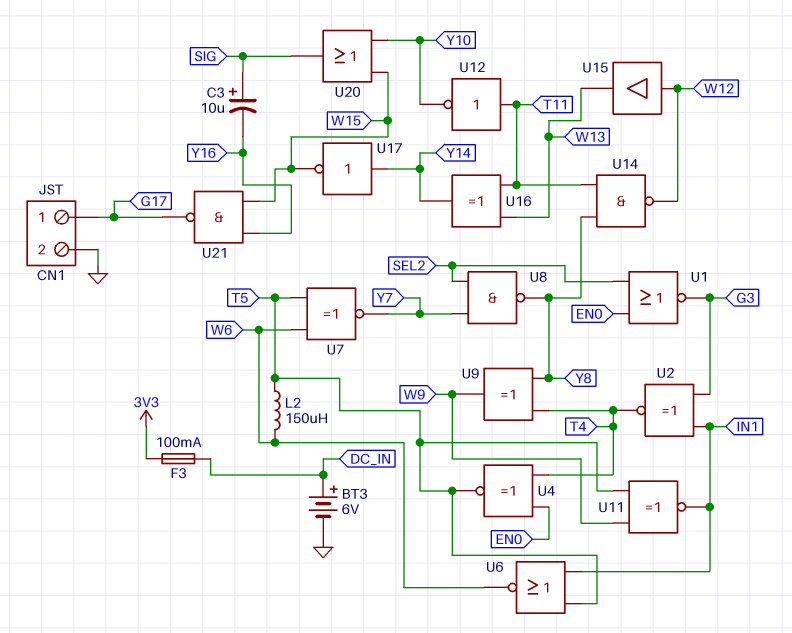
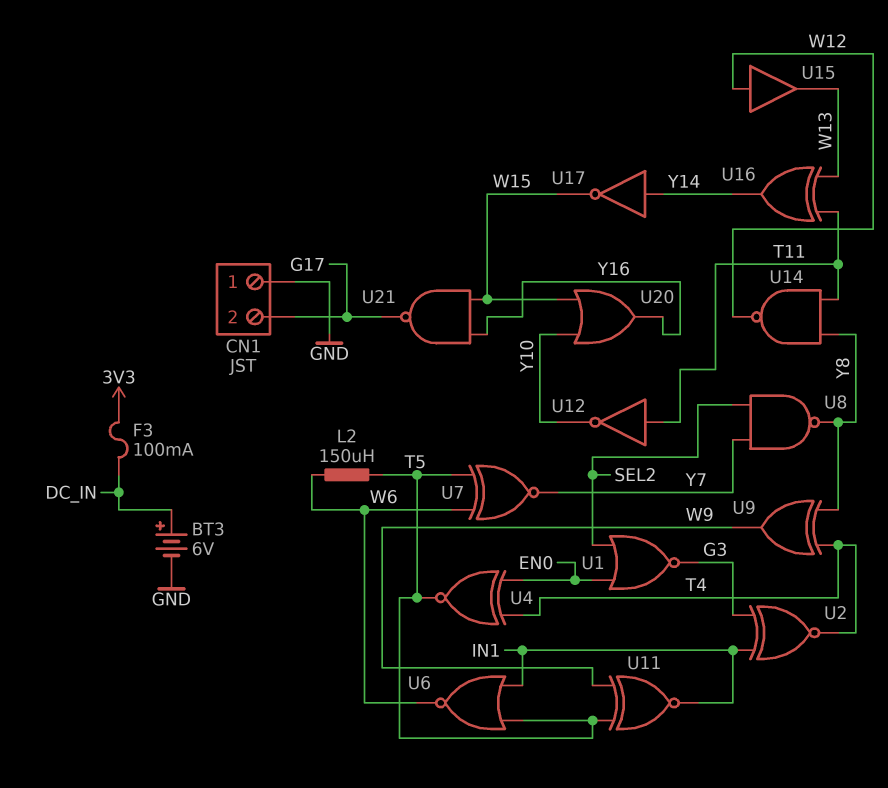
C3: 10uF (plus SIG, minus Y16) -> none
CN1 pin 1: G17 -> GND
CN1 pin 2: GND -> G17
U20: OR (in W15, in Y10, out SIG) -> OR (in W15, in Y10, out Y16)

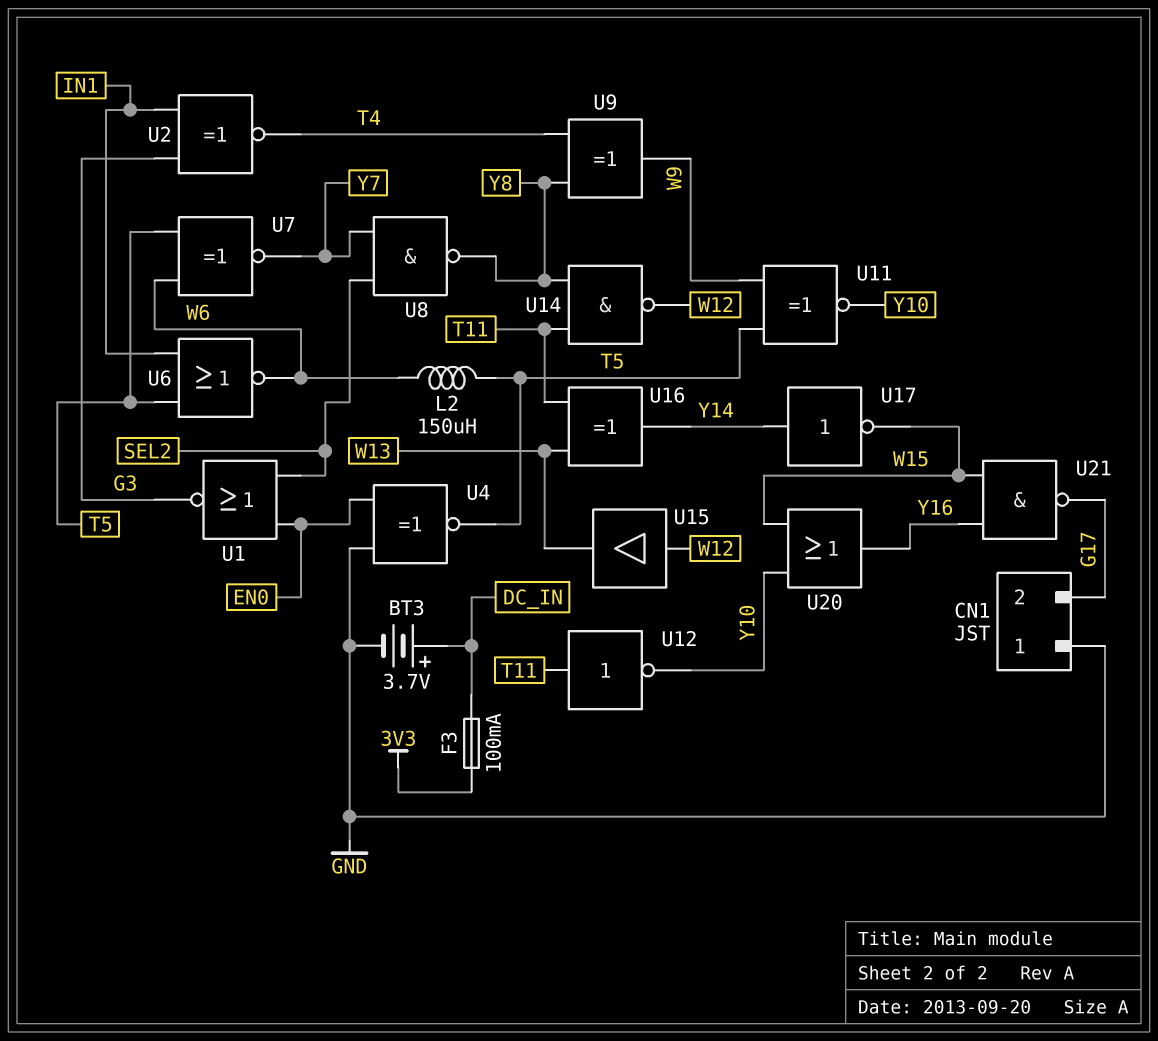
BT3: 6V (plus DC_IN, minus GND) -> 3.7V (plus DC_IN, minus GND)
U4: XNOR (in EN0, in T4, out T5) -> XNOR (in EN0, in GND, out T5)
U11: XNOR (in T5, in W9, out IN1) -> XNOR (in T5, in W9, out Y10)

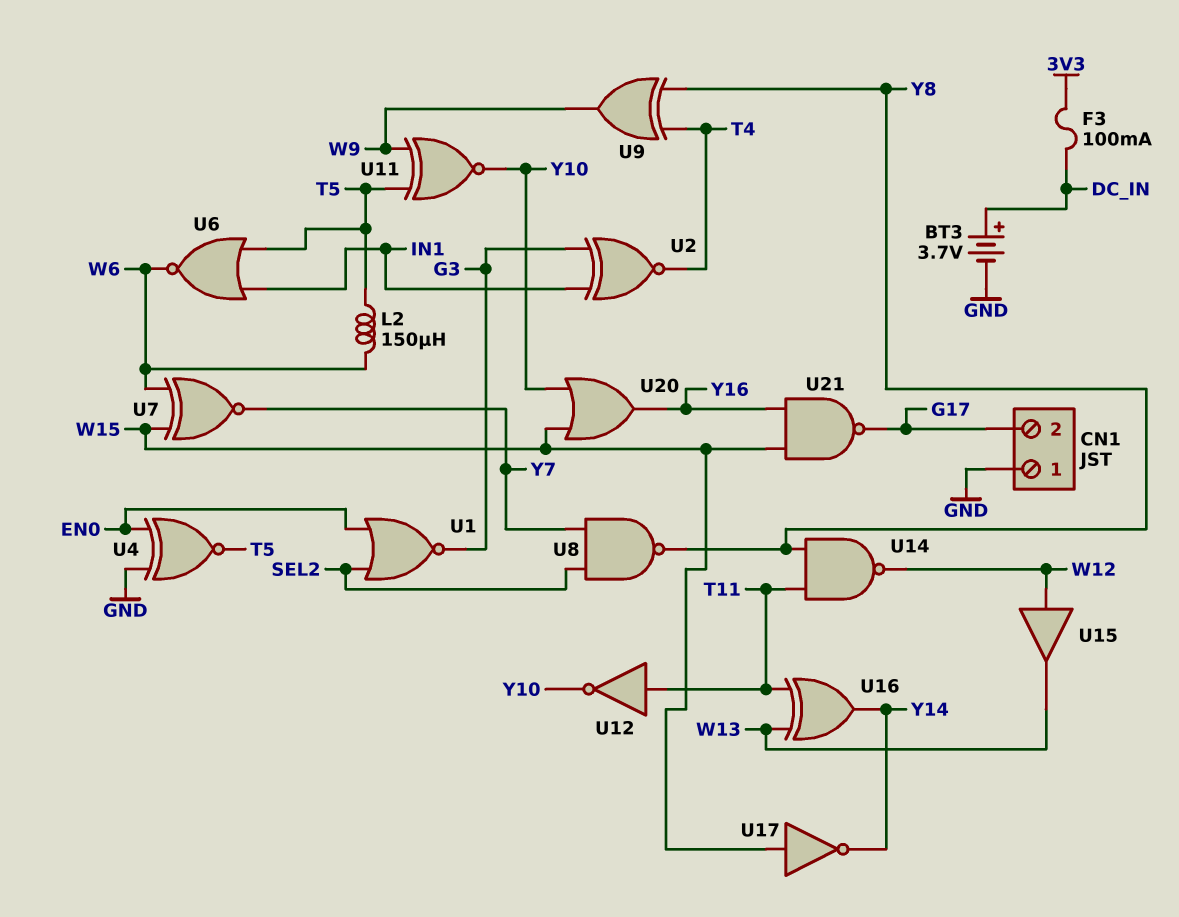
U7: XNOR (in T5, in W6, out Y7) -> XNOR (in W6, in W15, out Y7)
U17: NOT (in Y14, out W15) -> NOT (in W15, out Y14)

